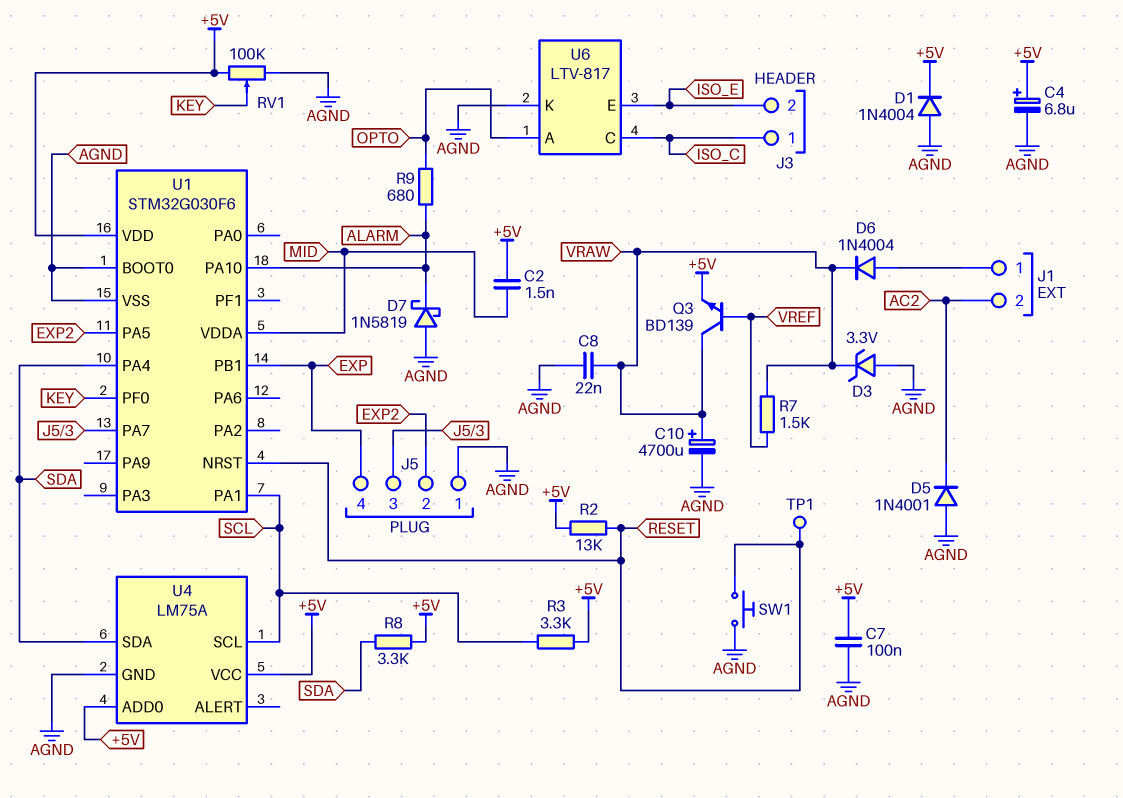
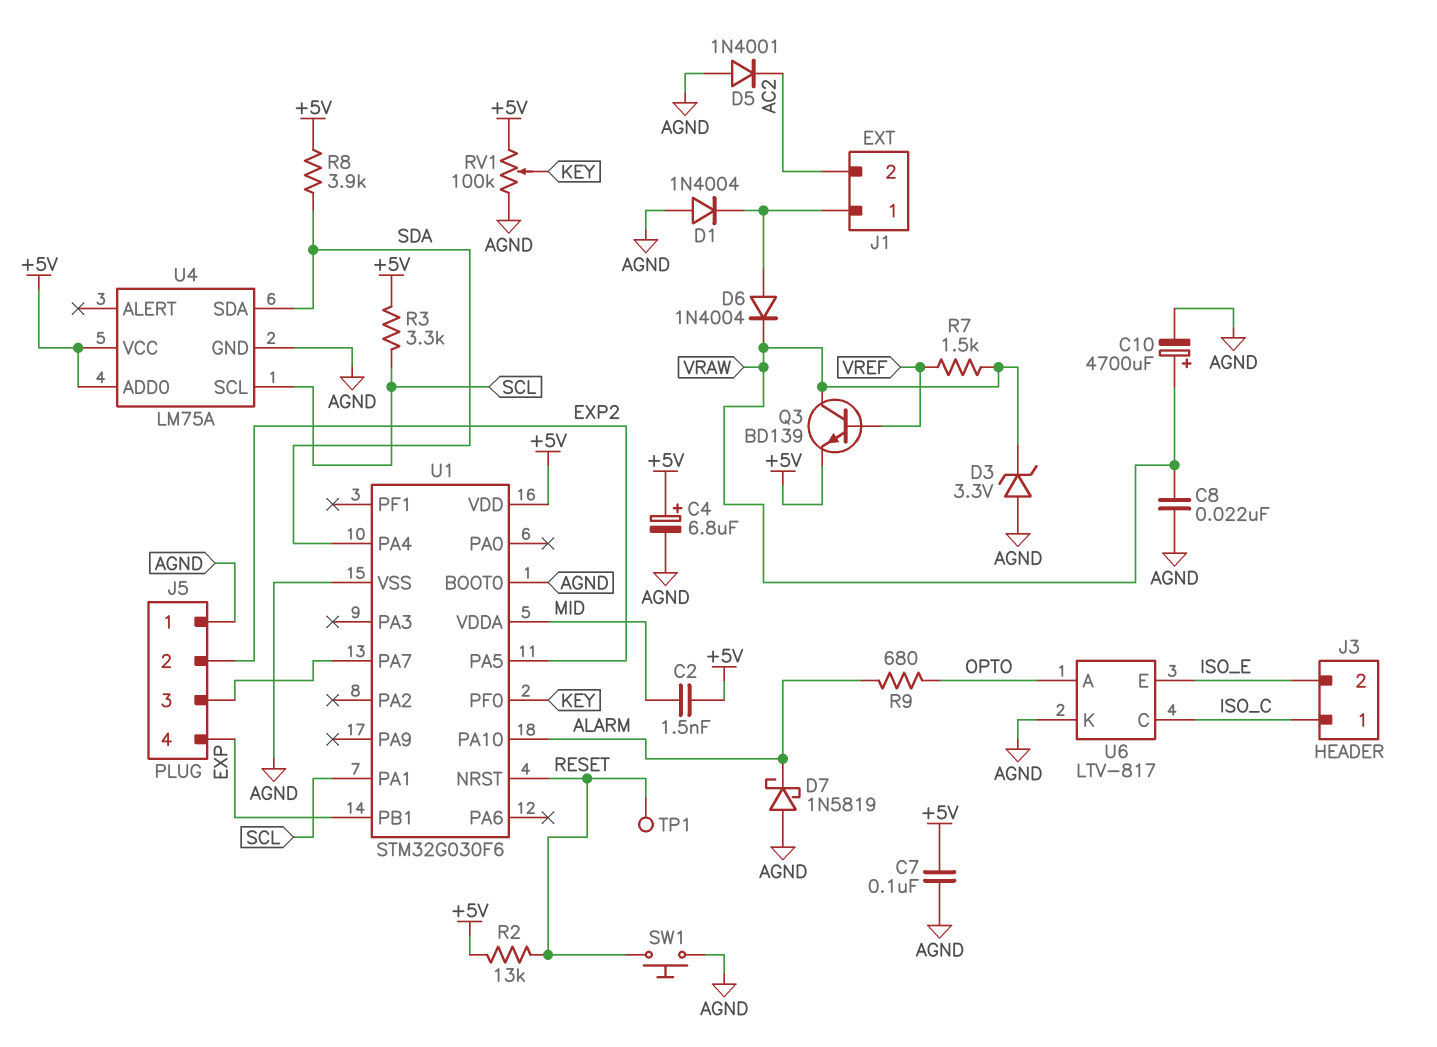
D1: diode 1N4004 (A AGND, K +5V) -> diode 1N4004 (A AGND, K J1/1)
R8: 3.3k (+5V, SDA) -> 3.9k (+5V, SDA)

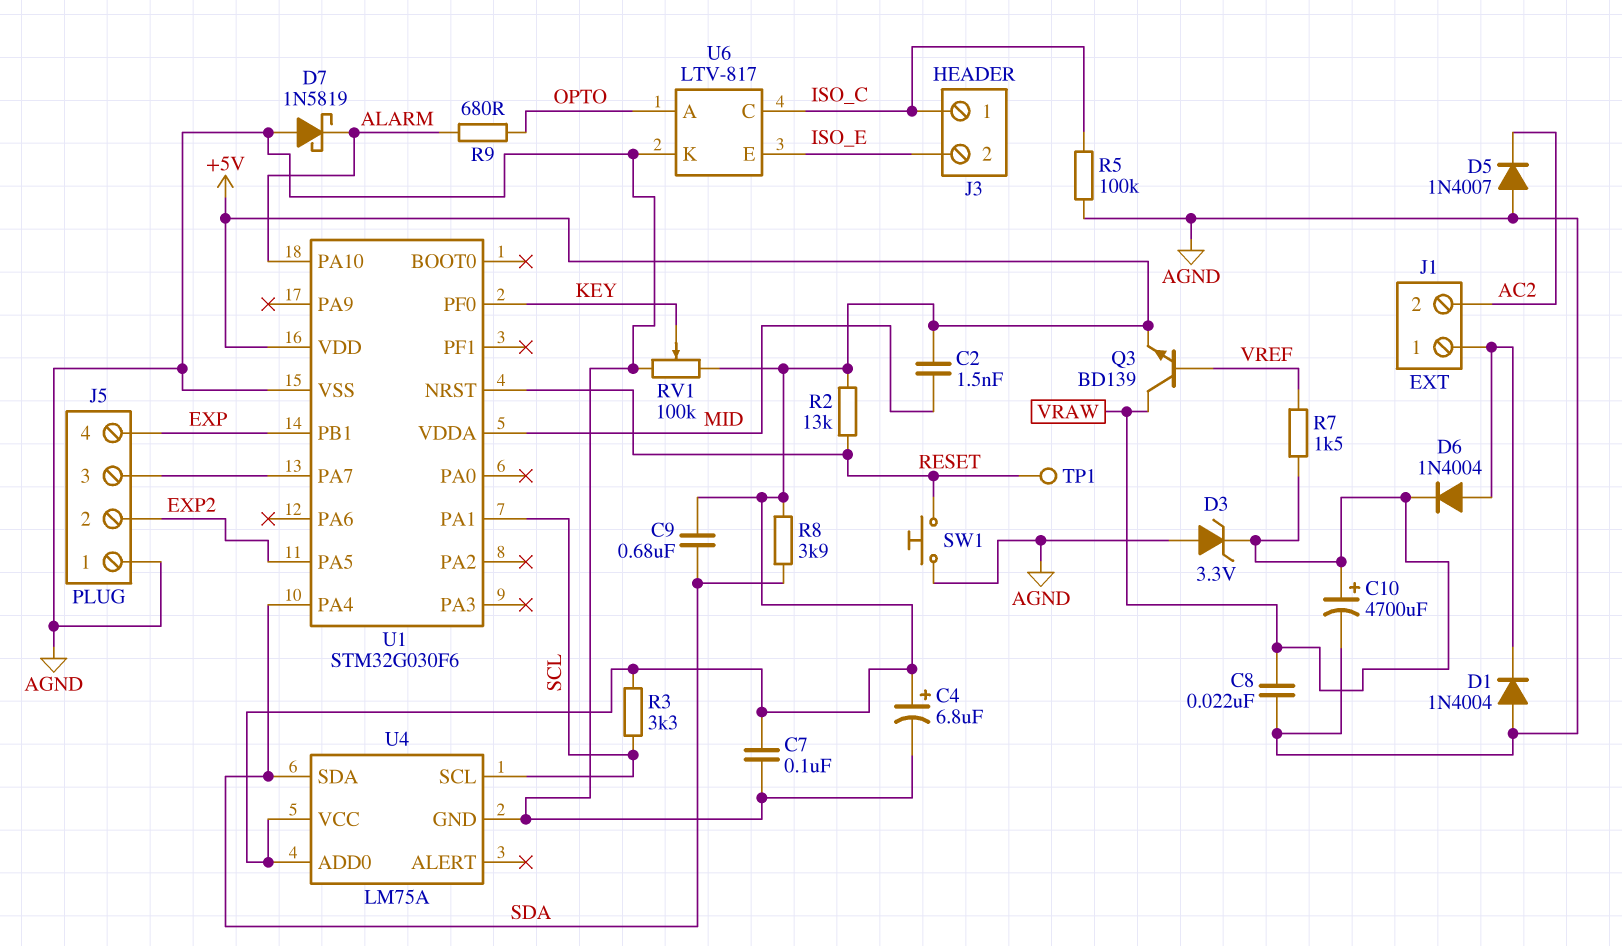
C9: none -> 680nF (+5V, SDA)
D5: diode 1N4001 (A AGND, K AC2) -> diode 1N4007 (A AGND, K AC2)
R5: none -> 100k (AGND, ISO_C)
U1 pin BOOT0: AGND -> none

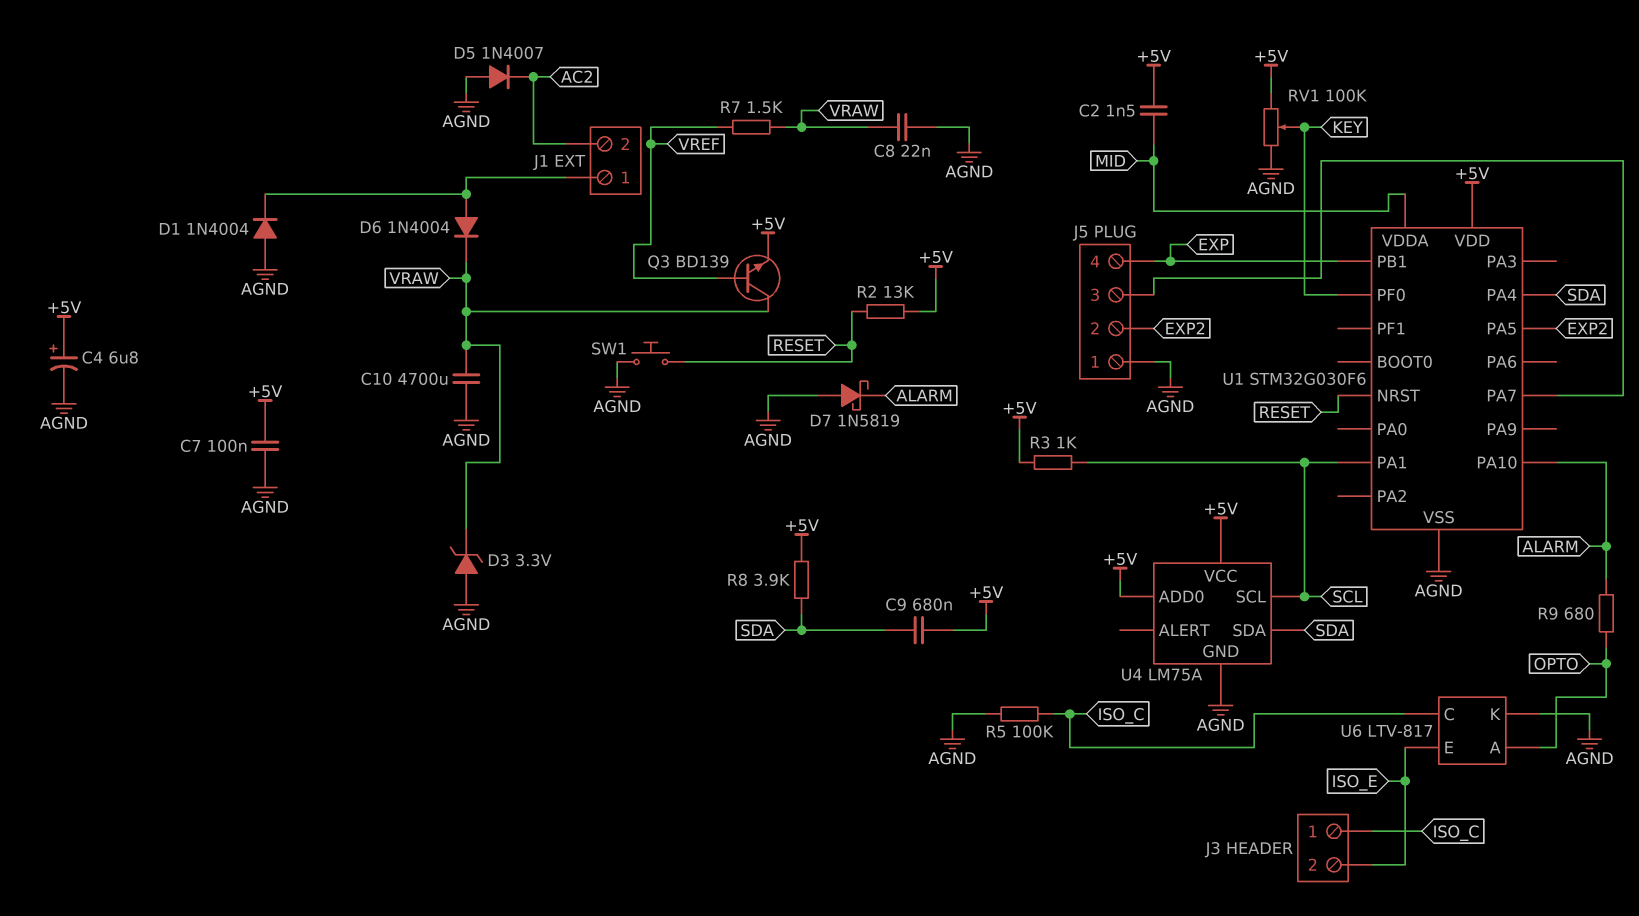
C10: 4700uF (plus VRAW, minus AGND) -> 4700uF (AGND, VRAW)
R3: 3.3k (+5V, SCL) -> 1k (+5V, SCL)
TP1: test point (RESET) -> none

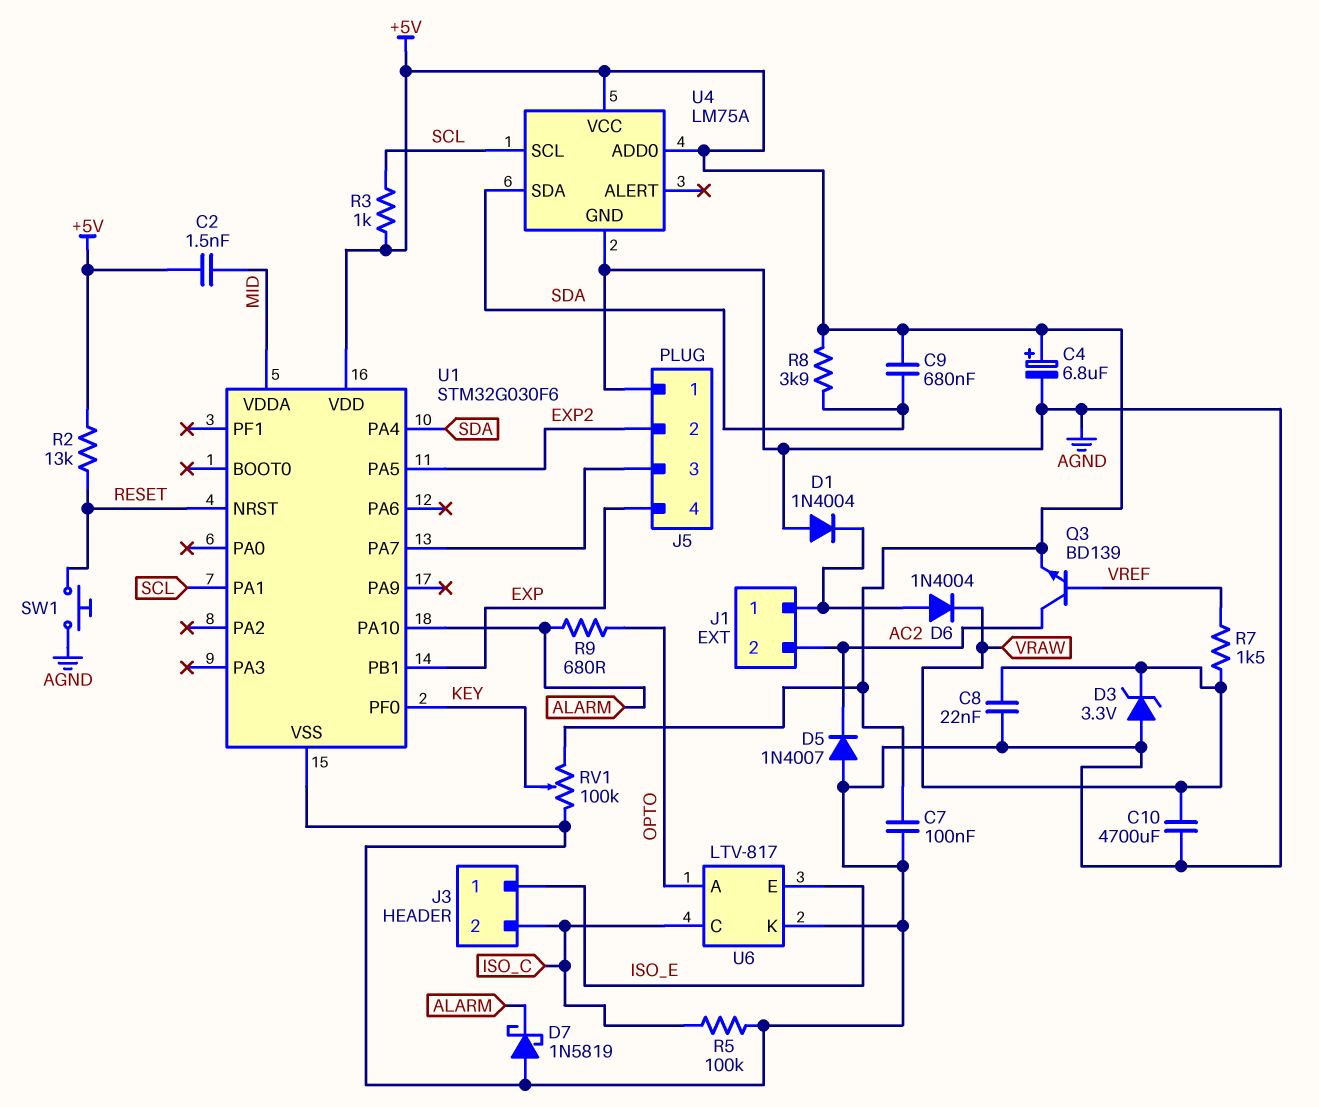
J3 pin 1: ISO_C -> ISO_E
J3 pin 2: ISO_E -> ISO_C
Q3: NPN BD139 (B VREF, C VRAW, E +5V) -> NPN BD139 (B VREF, C AC2, E +5V)

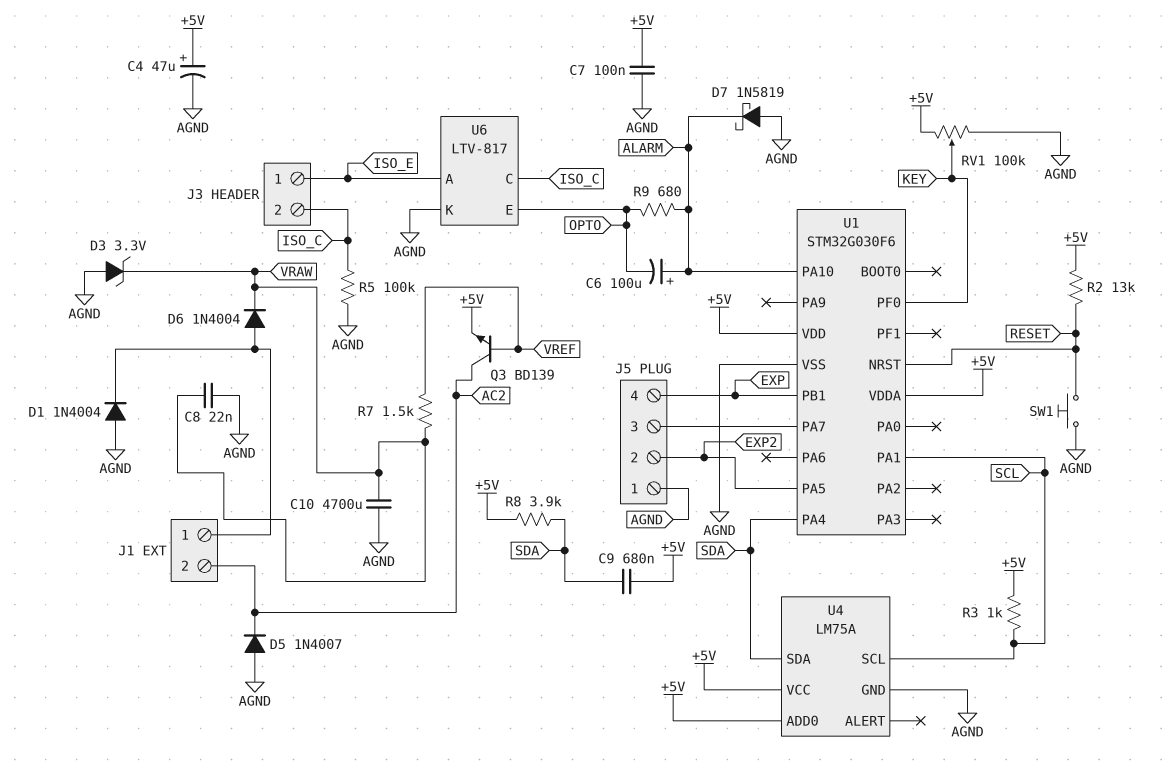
C2: 1.5nF (+5V, MID) -> none
C4: 6.8uF (plus +5V, minus AGND) -> 47uF (plus +5V, minus AGND)
C6: none -> 100uF (plus ALARM, minus OPTO)
U1 pin VDDA: MID -> +5V
U6 pin A: OPTO -> ISO_E
U6 pin E: ISO_E -> OPTO

